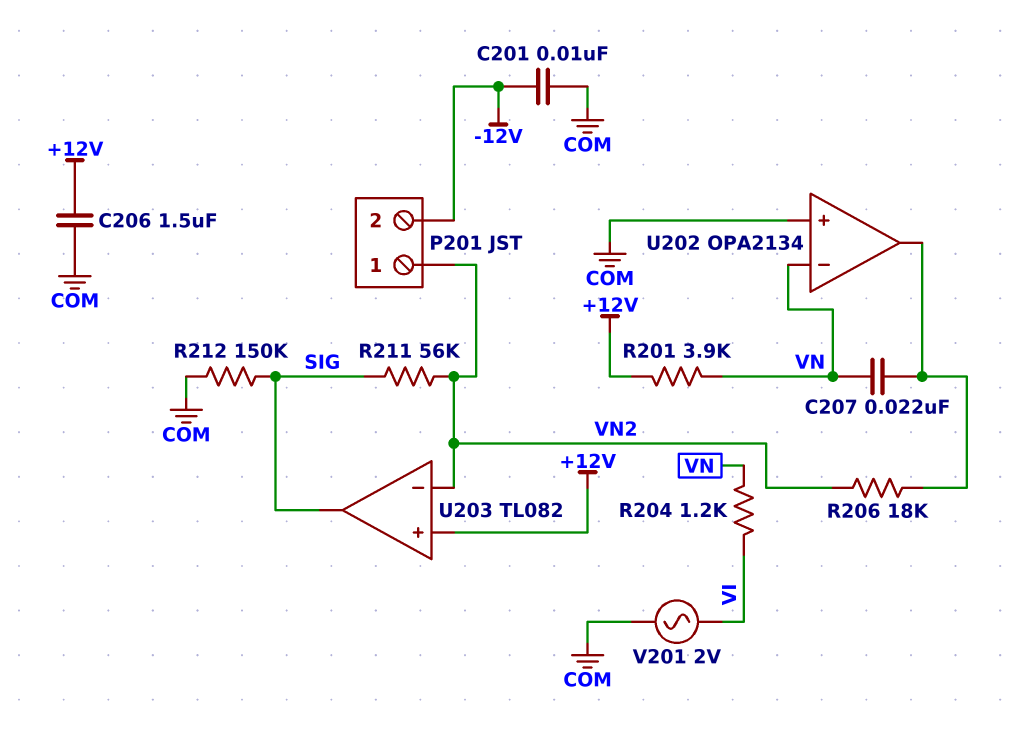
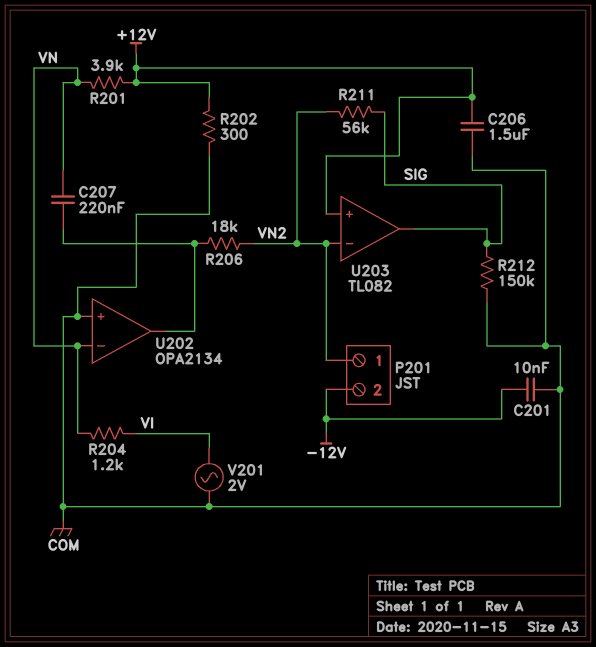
C207: 22nF (U202/out, VN) -> 220nF (U202/out, VN)
R202: none -> 300 (+12V, COM)

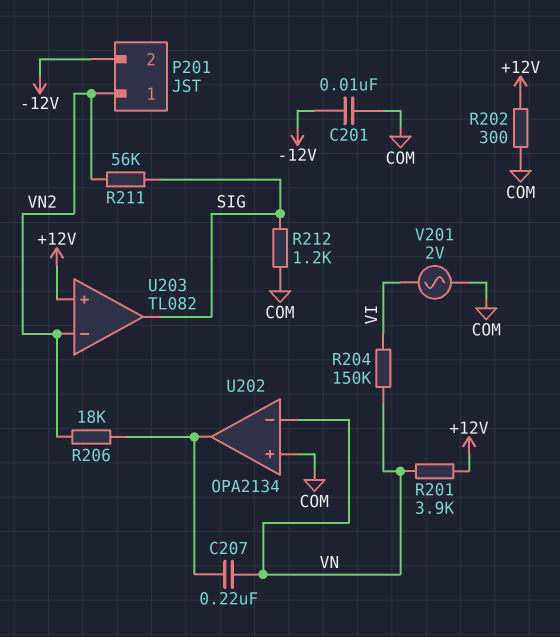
C206: 1.5uF (+12V, COM) -> none
R204: 1.2k (VI, VN) -> 150k (VI, VN)
R212: 150k (COM, SIG) -> 1.2k (COM, SIG)

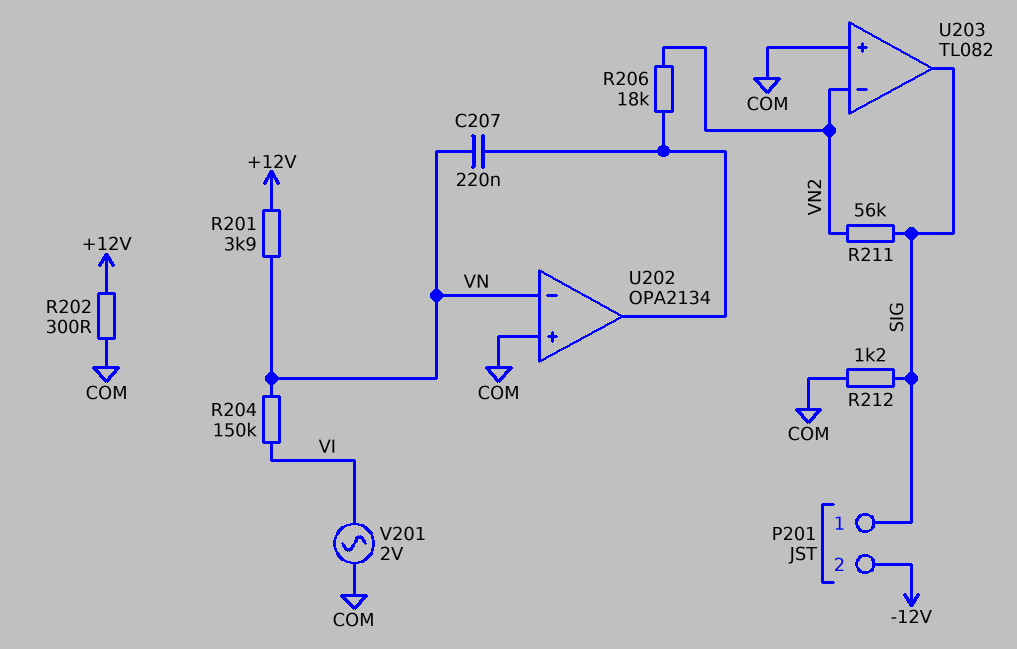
C201: 10nF (-12V, COM) -> none
P201 pin 1: VN2 -> SIG
U203 pin in+: +12V -> COM

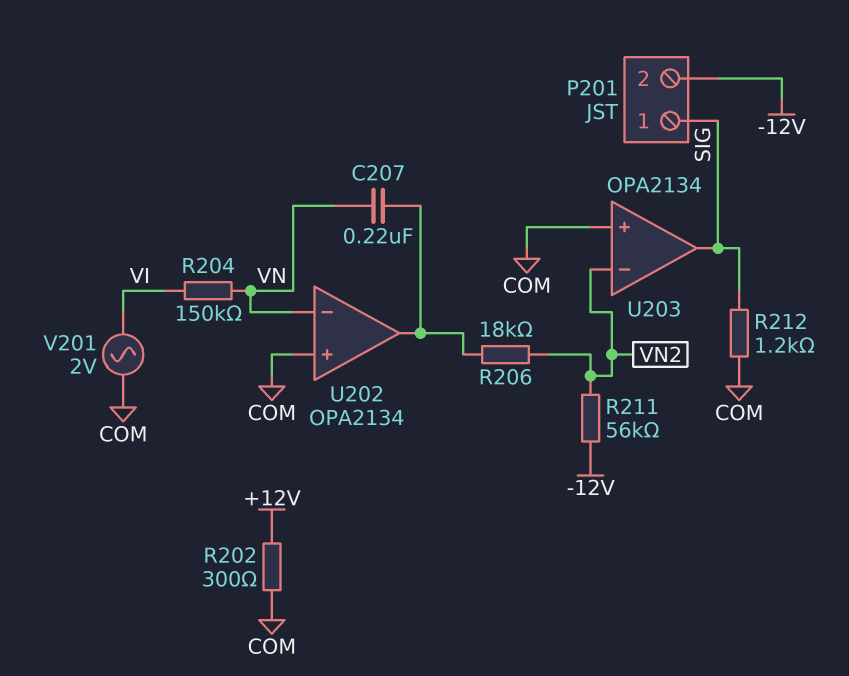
R201: 3.9k (+12V, VN) -> none
R211: 56k (SIG, VN2) -> 56k (-12V, VN2)
U203: TL082 -> OPA2134

